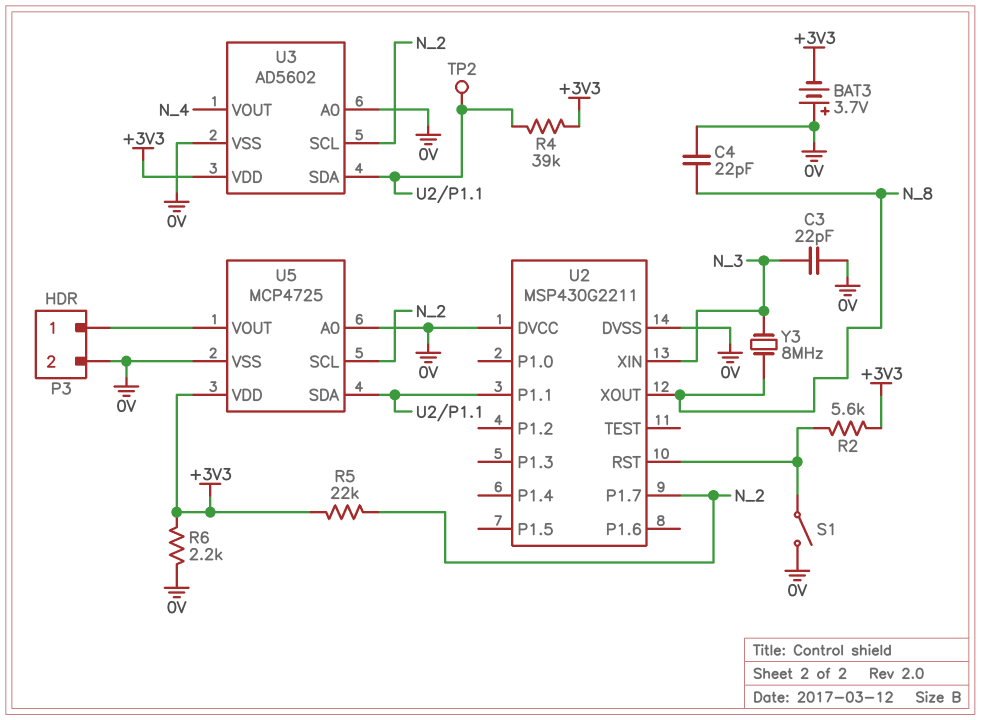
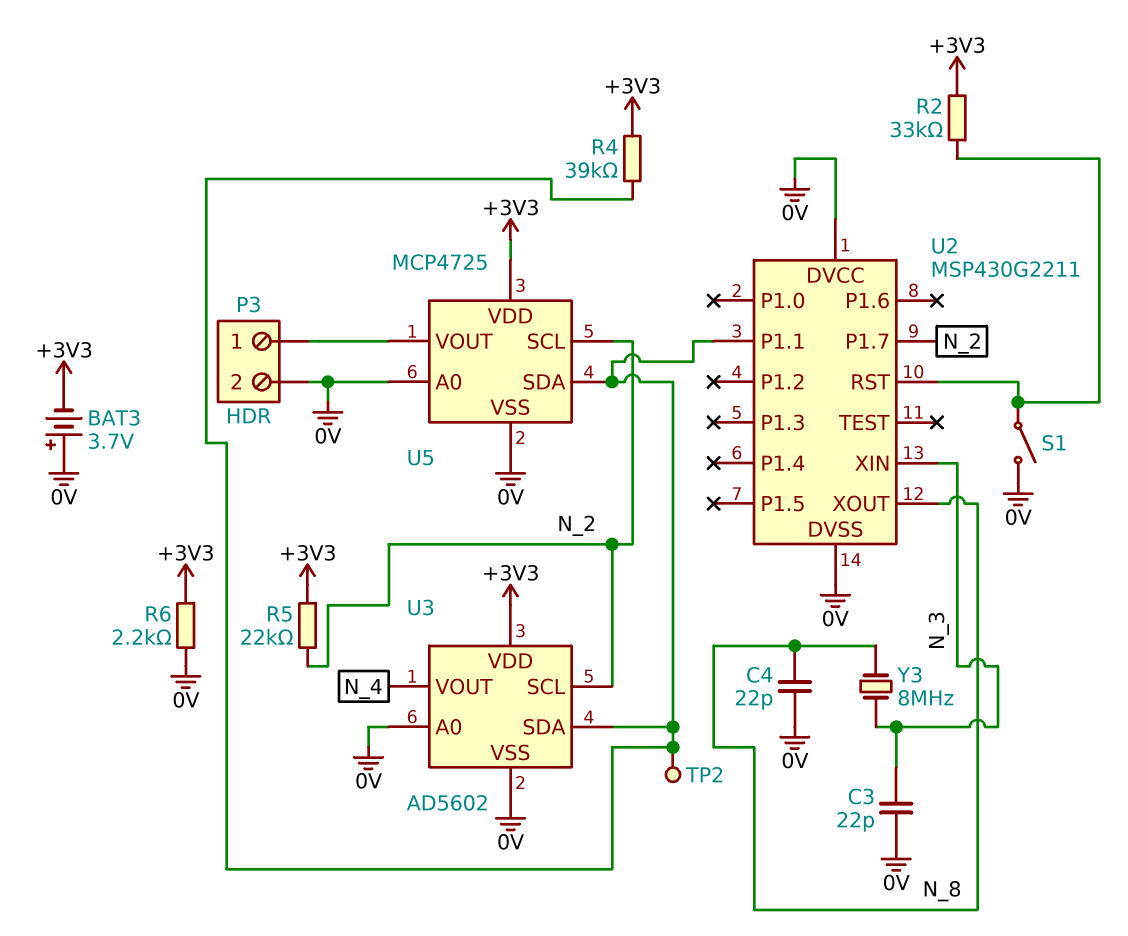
R2: 5.6k (+3V3, U2/RST) -> 33k (+3V3, U2/RST)

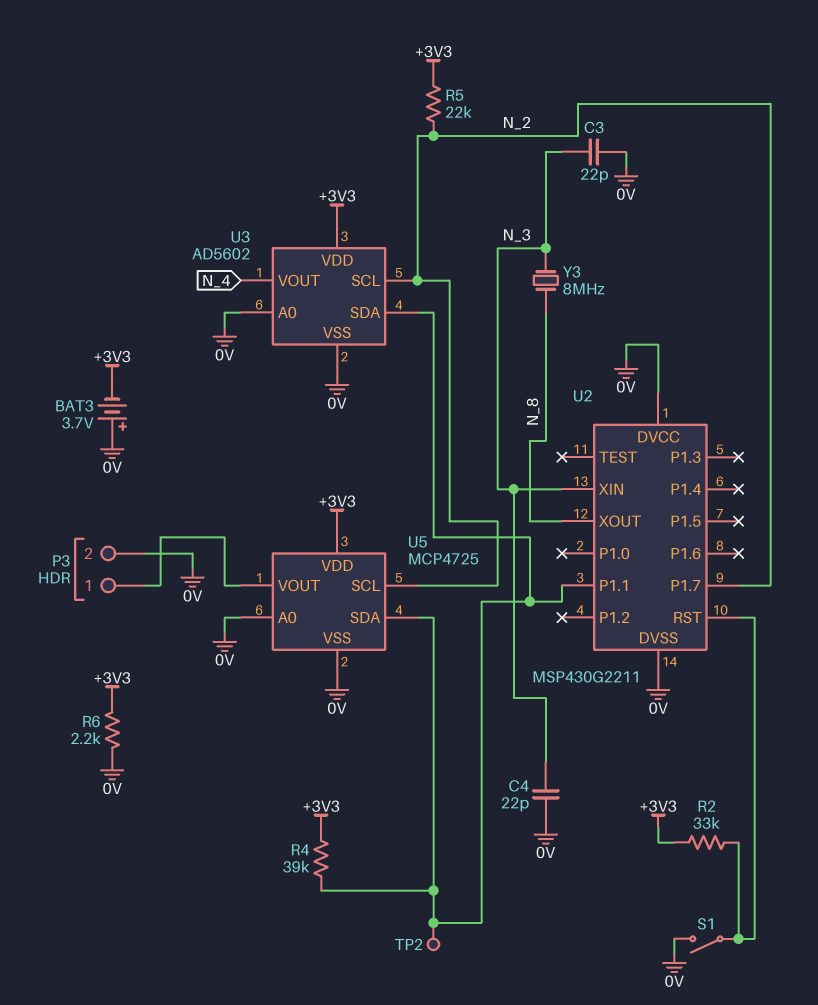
C4: 22pF (0V, N_8) -> 22pF (0V, N_3)

